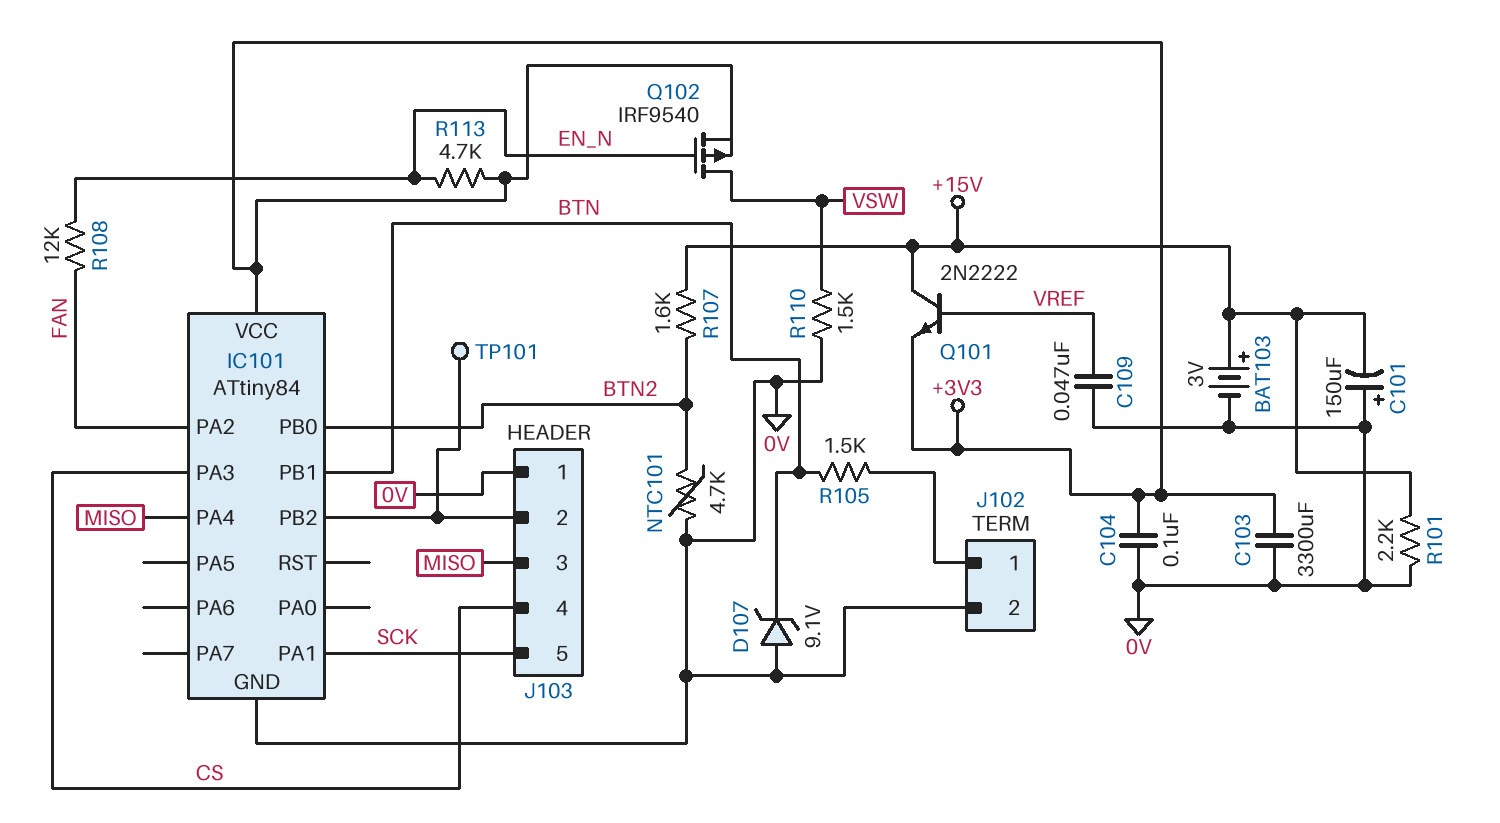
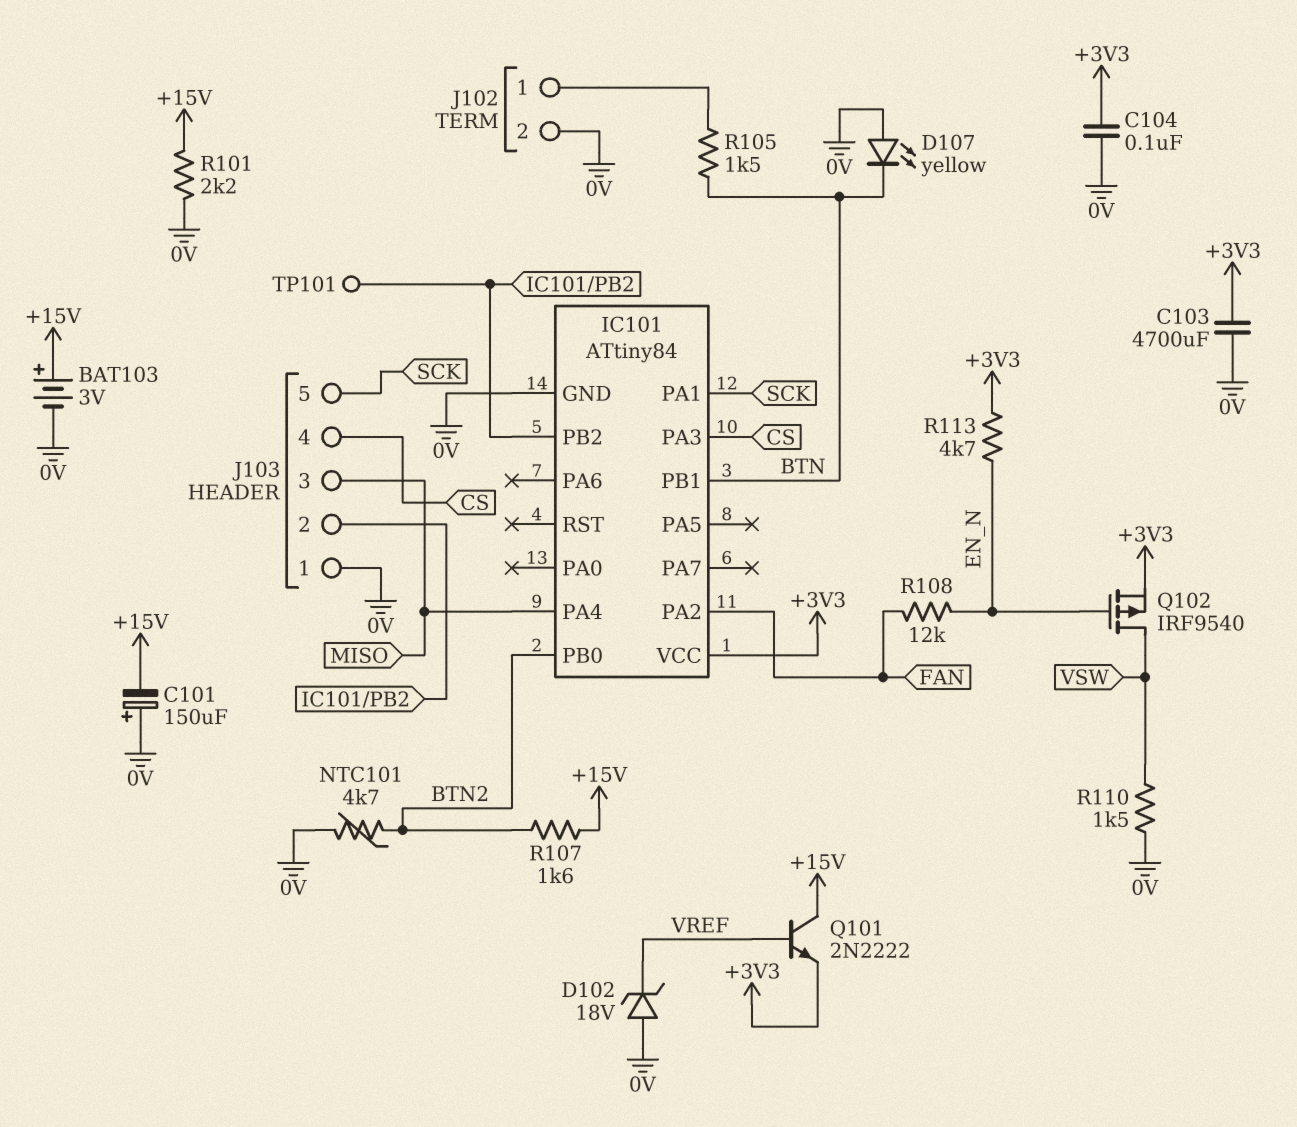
C103: 3300uF (+3V3, 0V) -> 4700uF (+3V3, 0V)
C109: 47nF (0V, VREF) -> none
D102: none -> zener 18V (A 0V, K VREF)
D107: zener 9.1V (A 0V, K BTN) -> LED yellow (A 0V, K BTN)

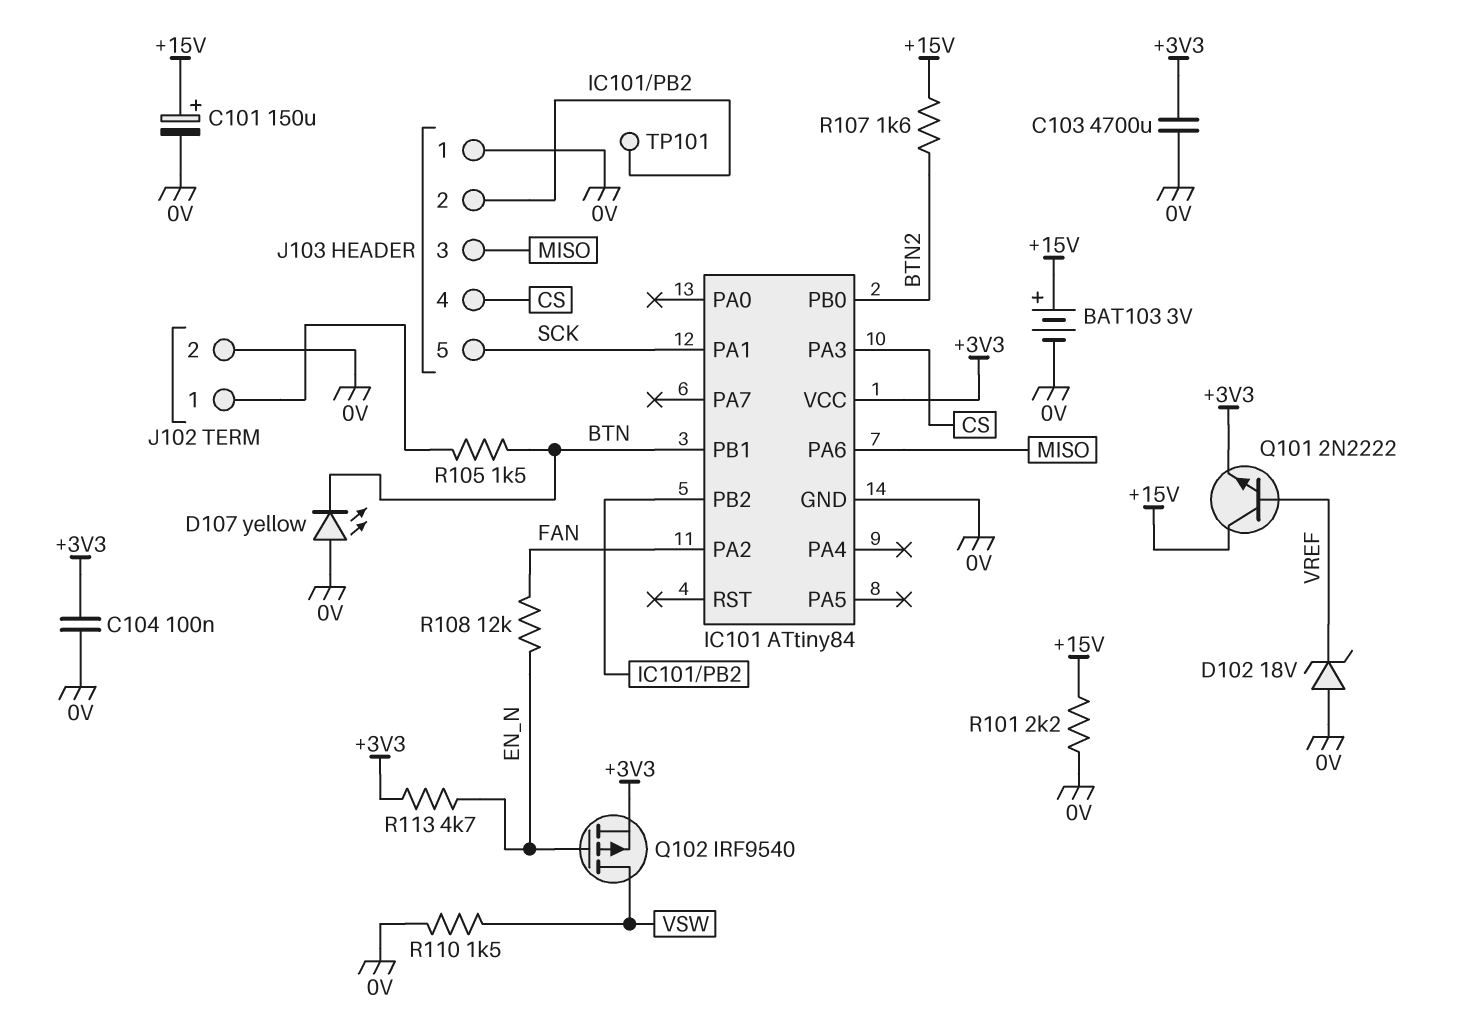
C101: 150uF (plus 0V, minus +15V) -> 150uF (plus +15V, minus 0V)
IC101 pin PA4: MISO -> none
IC101 pin PA6: none -> MISO
NTC101: 4.7k (0V, BTN2) -> none

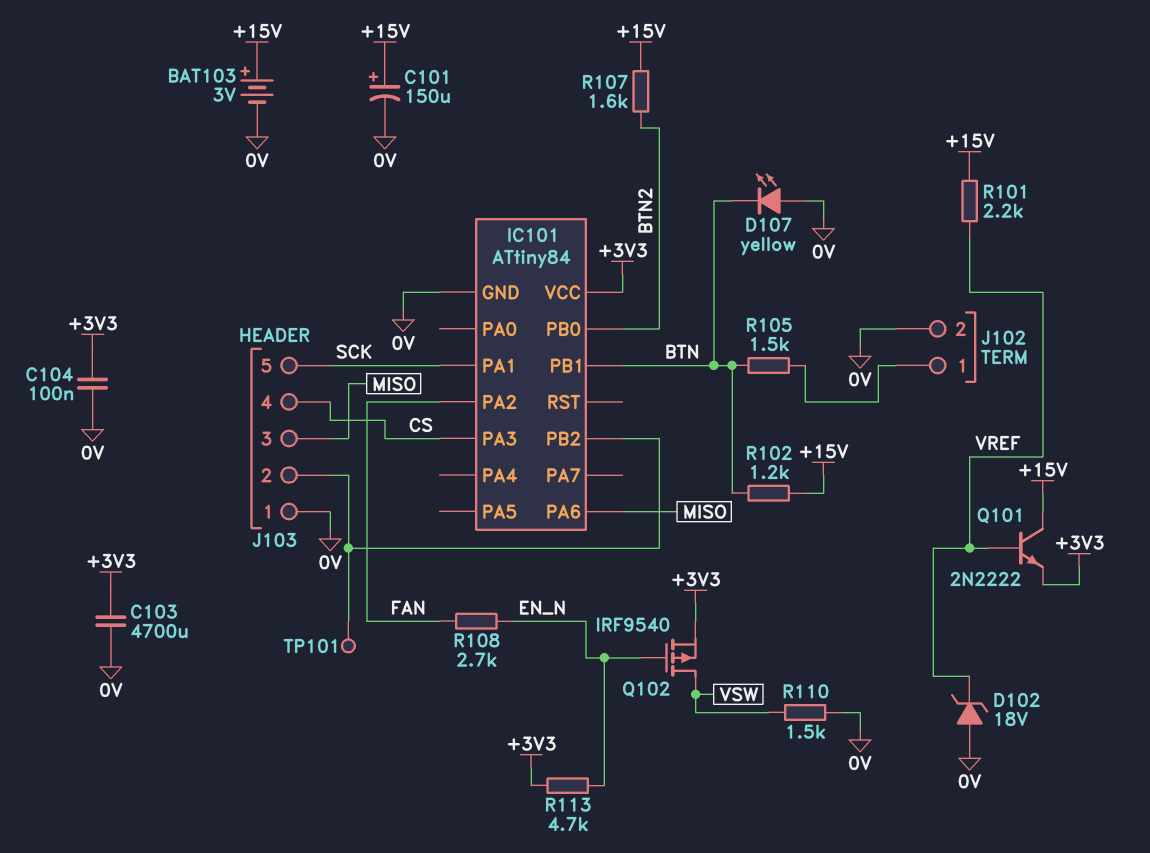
R101: 2.2k (+15V, 0V) -> 2.2k (+15V, VREF)
R102: none -> 1.2k (+15V, BTN)
R108: 12k (EN_N, FAN) -> 2.7k (EN_N, FAN)

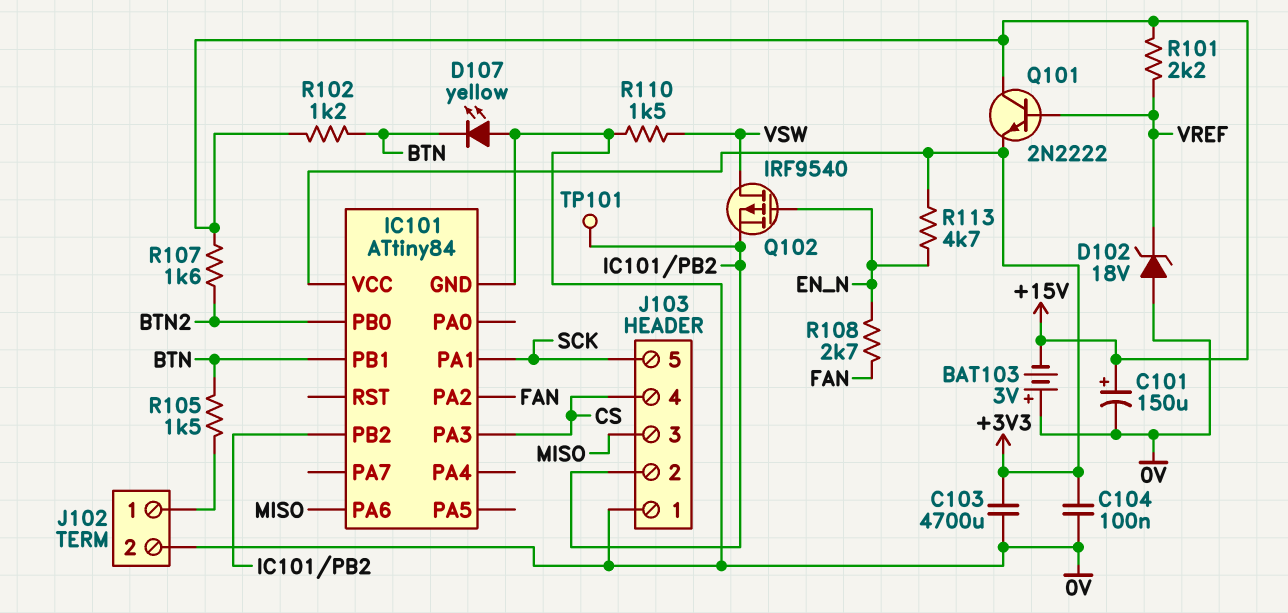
BAT103: 3V (plus +15V, minus 0V) -> 3V (plus 0V, minus +15V)
Q102: PMOS IRF9540 (G EN_N, D VSW, S +3V3) -> PMOS IRF9540 (G EN_N, D VSW, S IC101/PB2)

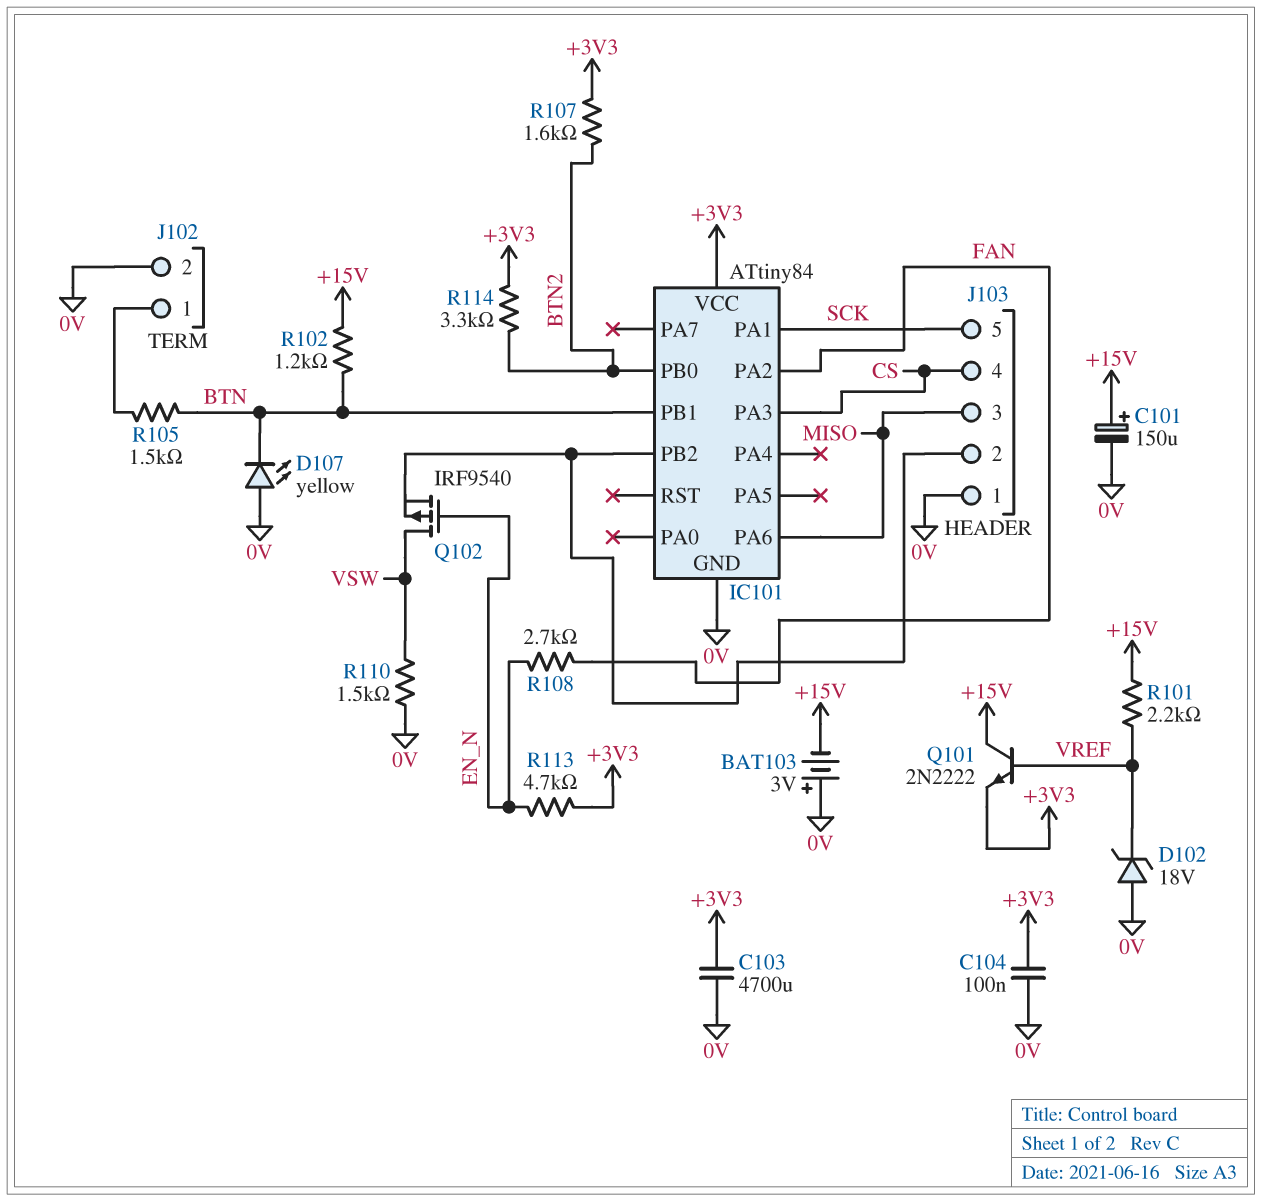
R107: 1.6k (+15V, BTN2) -> 1.6k (+3V3, BTN2)
R114: none -> 3.3k (+3V3, BTN2)
TP101: test point (IC101/PB2) -> none

